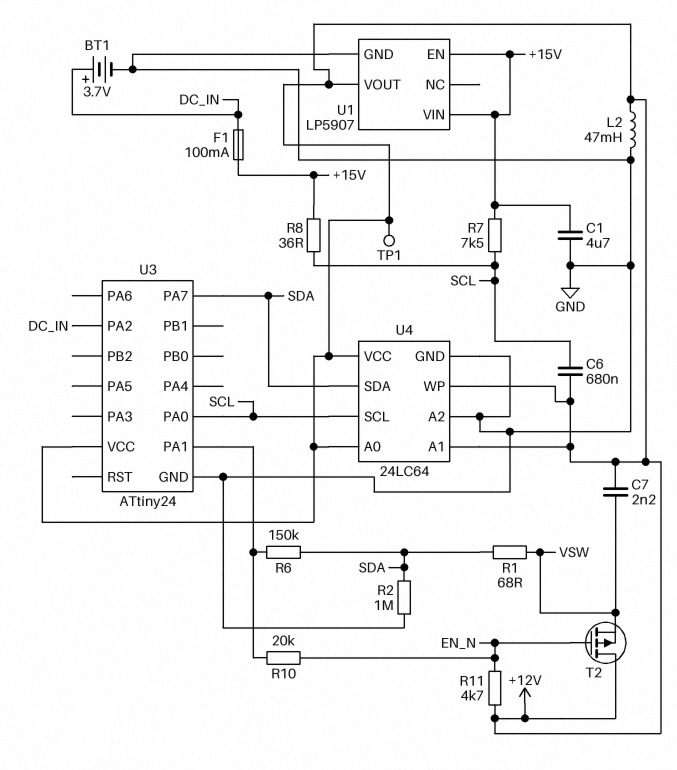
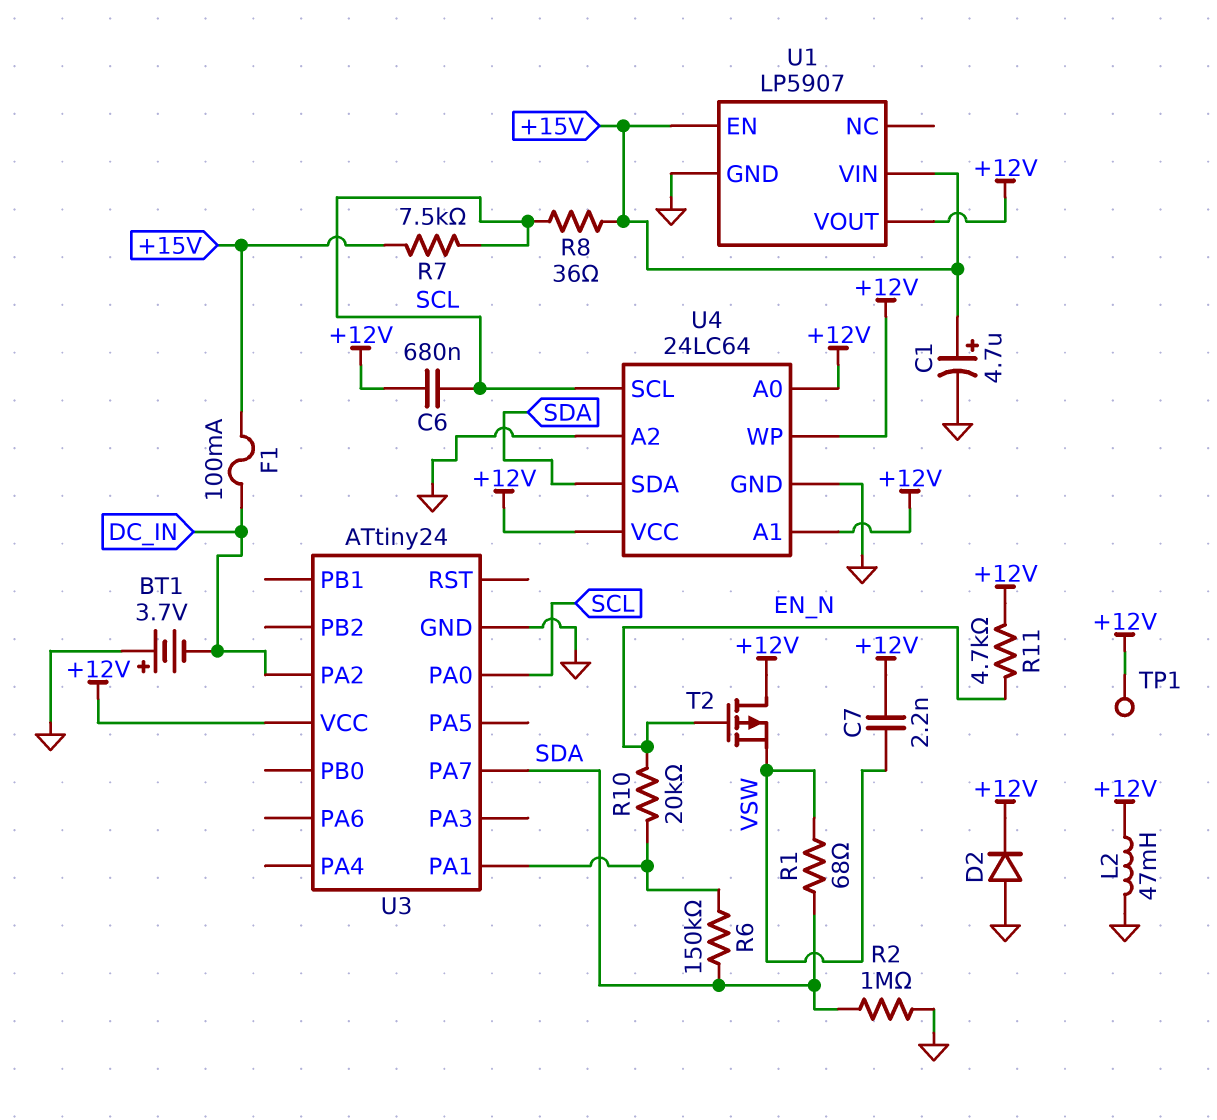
BT1: 3.7V (plus DC_IN, minus GND) -> 3.7V (plus GND, minus DC_IN)
C1: 4.7uF (+15V, GND) -> 4.7uF (plus +15V, minus GND)
D2: none -> diode (A GND, K +12V)

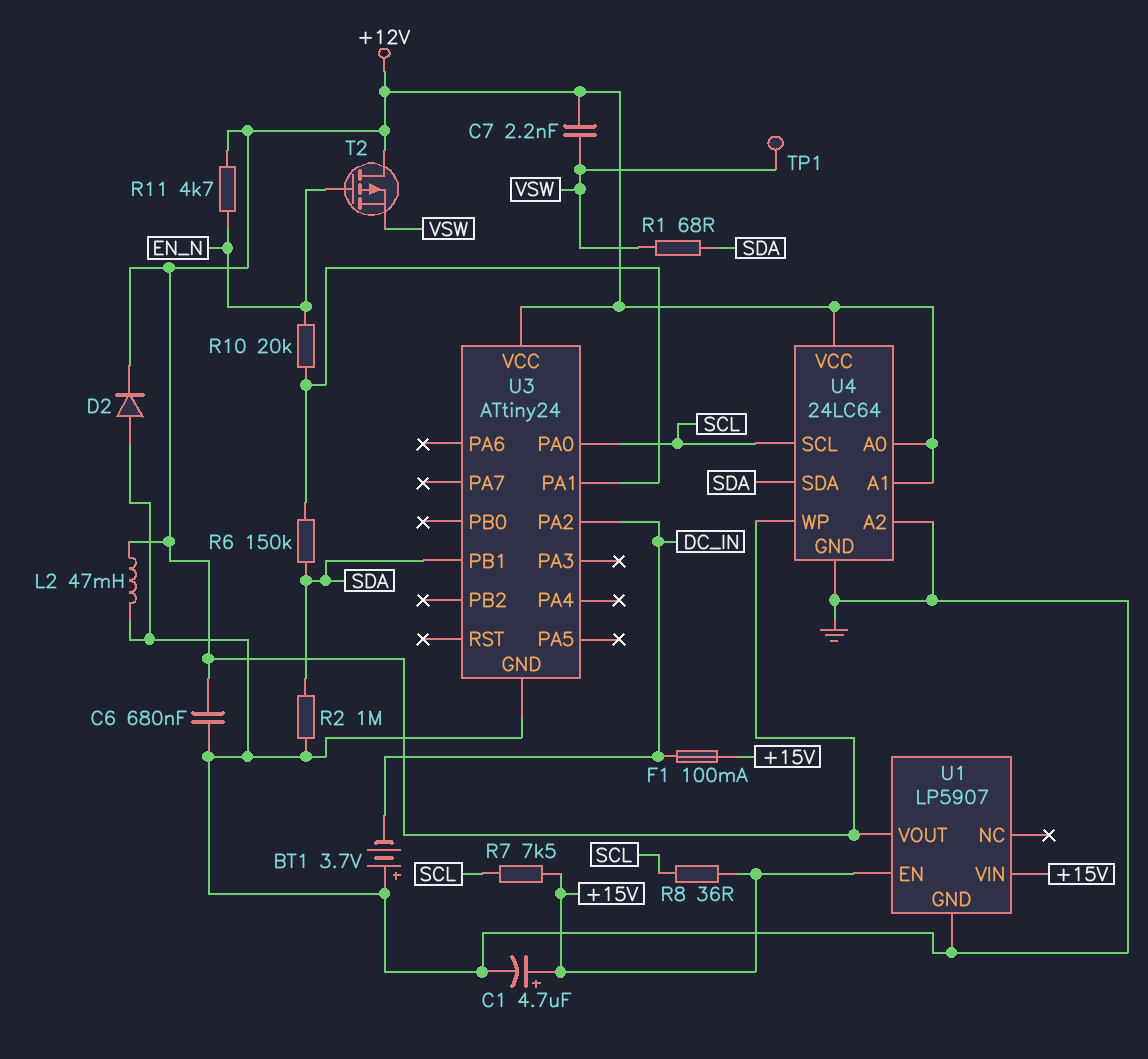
C6: 680nF (+12V, SCL) -> 680nF (+12V, GND)
TP1: test point (+12V) -> test point (VSW)
U3 pin PA7: SDA -> none
U3 pin PB1: none -> SDA

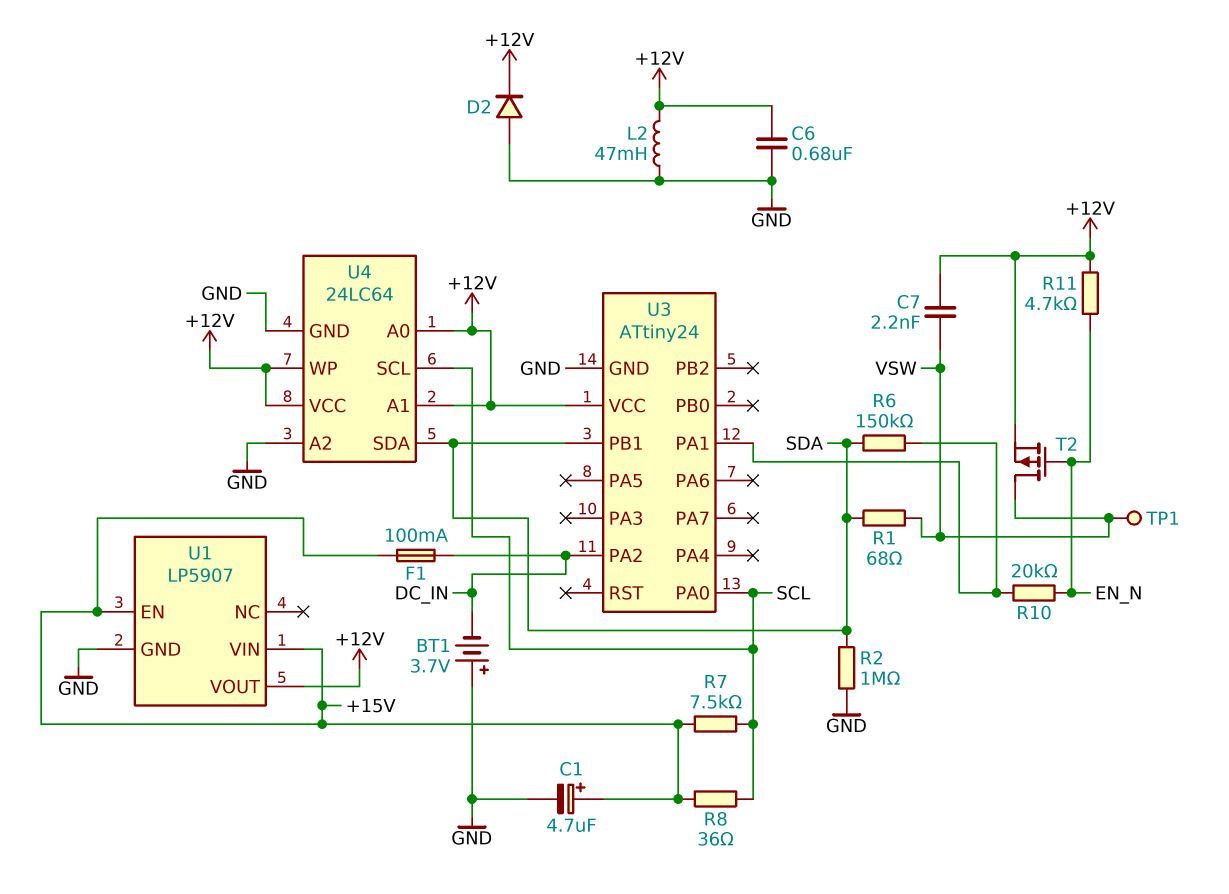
T2: PMOS (G EN_N, D +12V, S VSW) -> PMOS (G EN_N, D VSW, S +12V)

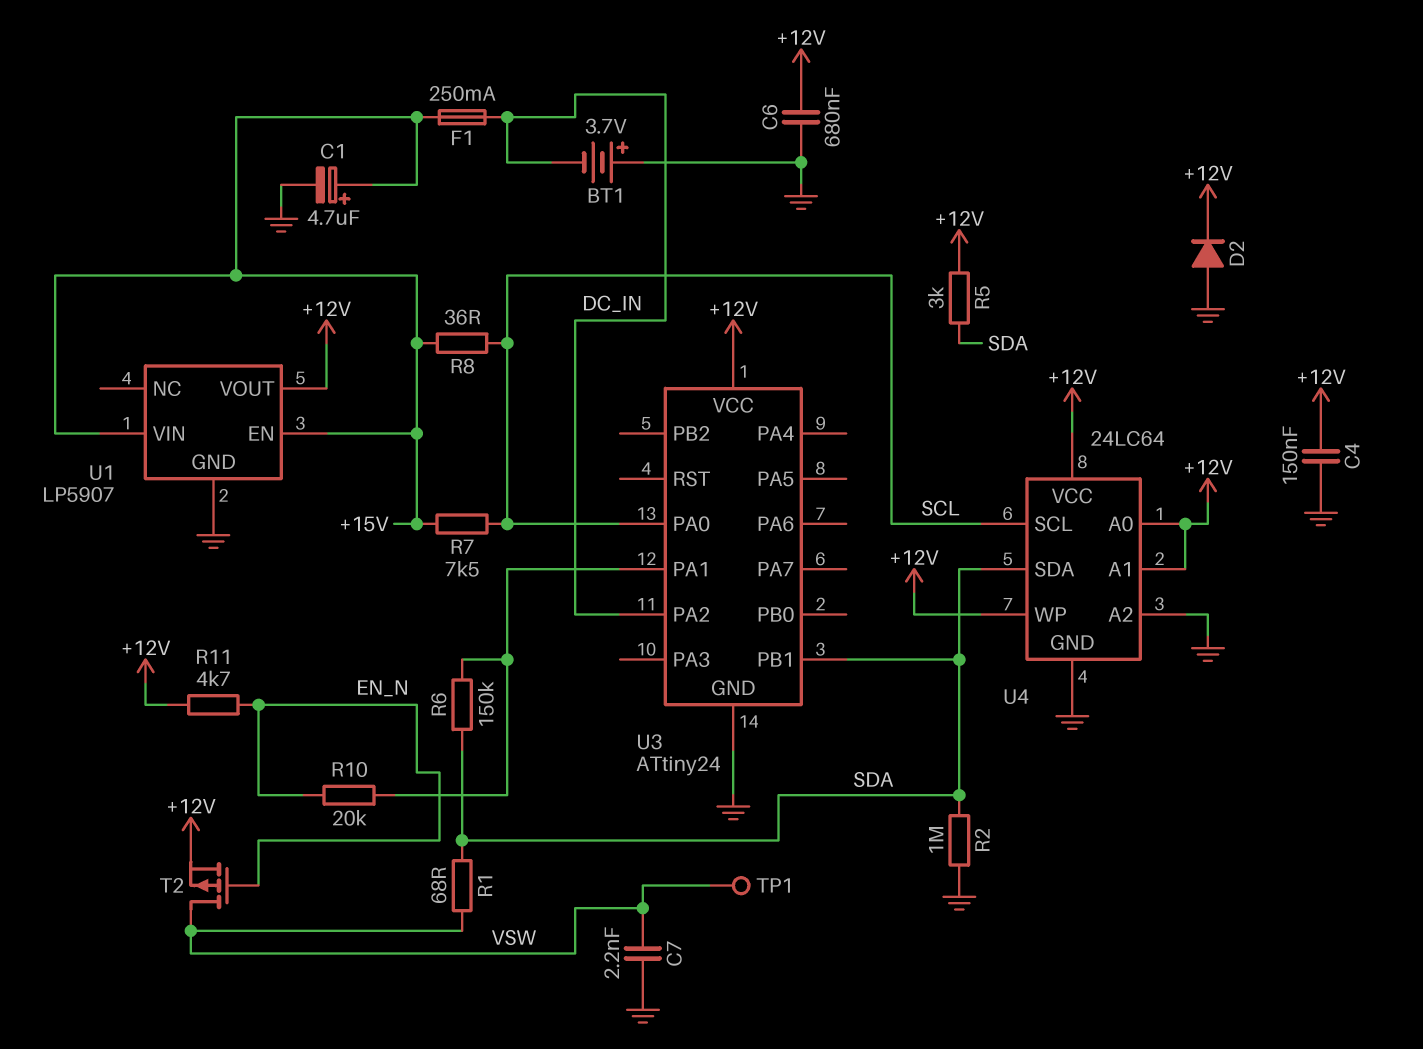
C4: none -> 150nF (+12V, GND)
C7: 2.2nF (+12V, VSW) -> 2.2nF (GND, VSW)
F1: 100mA (+15V, DC_IN) -> 250mA (+15V, DC_IN)
L2: 47mH (+12V, GND) -> none
R5: none -> 3k (+12V, SDA)

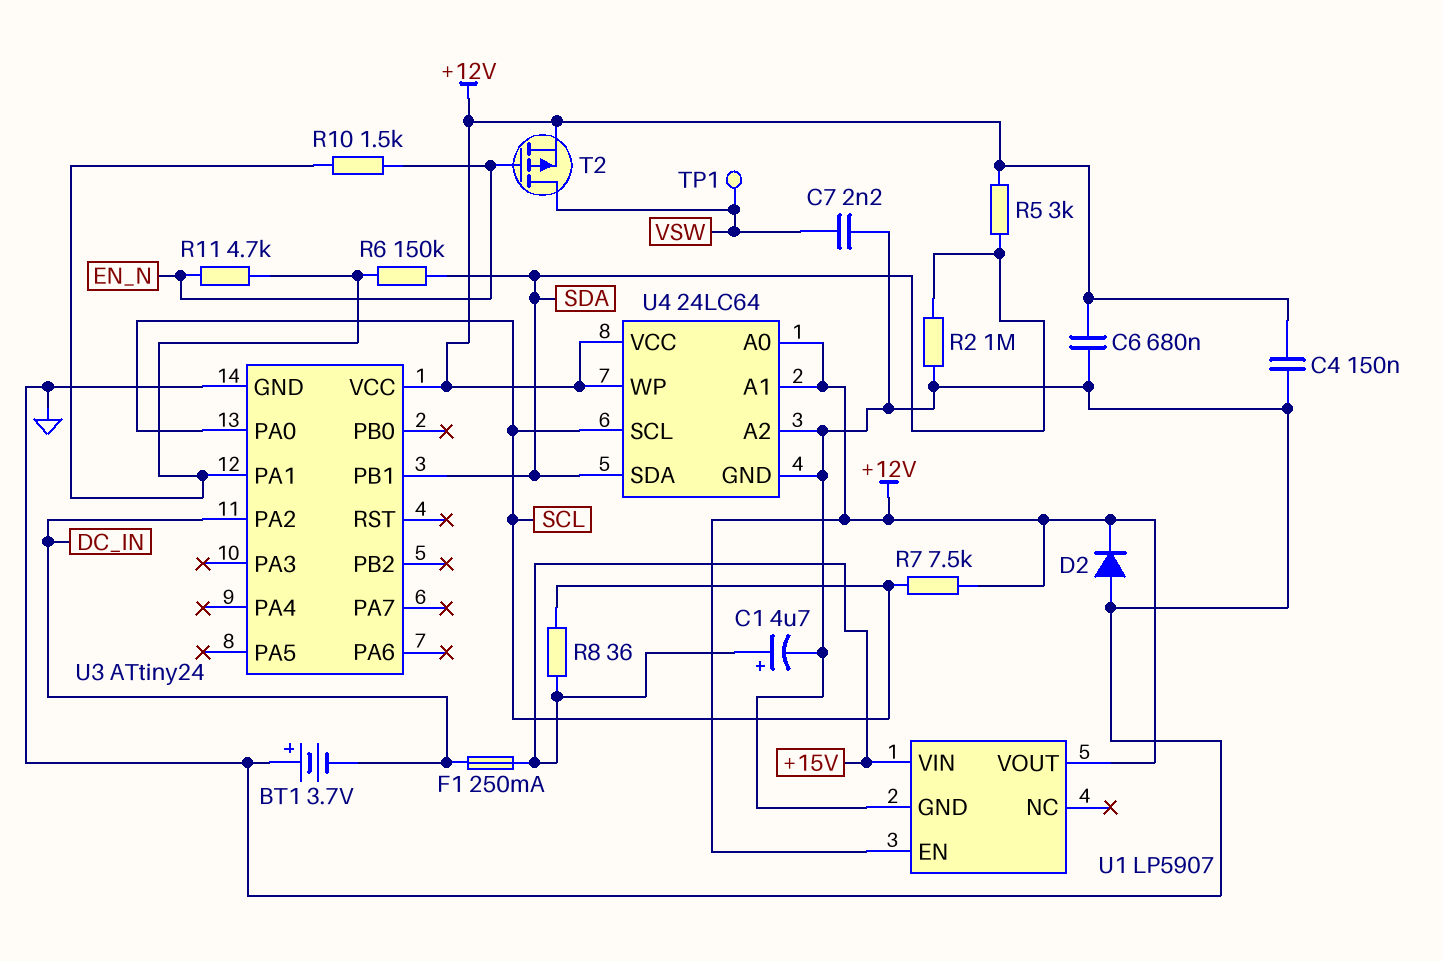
R1: 68 (SDA, VSW) -> none
R7: 7.5k (+15V, SCL) -> 7.5k (+12V, SCL)
R10: 20k (EN_N, U3/PA1) -> 1.5k (EN_N, U3/PA1)
R11: 4.7k (+12V, EN_N) -> 4.7k (EN_N, U3/PA1)
U1 pin EN: +15V -> +12V

